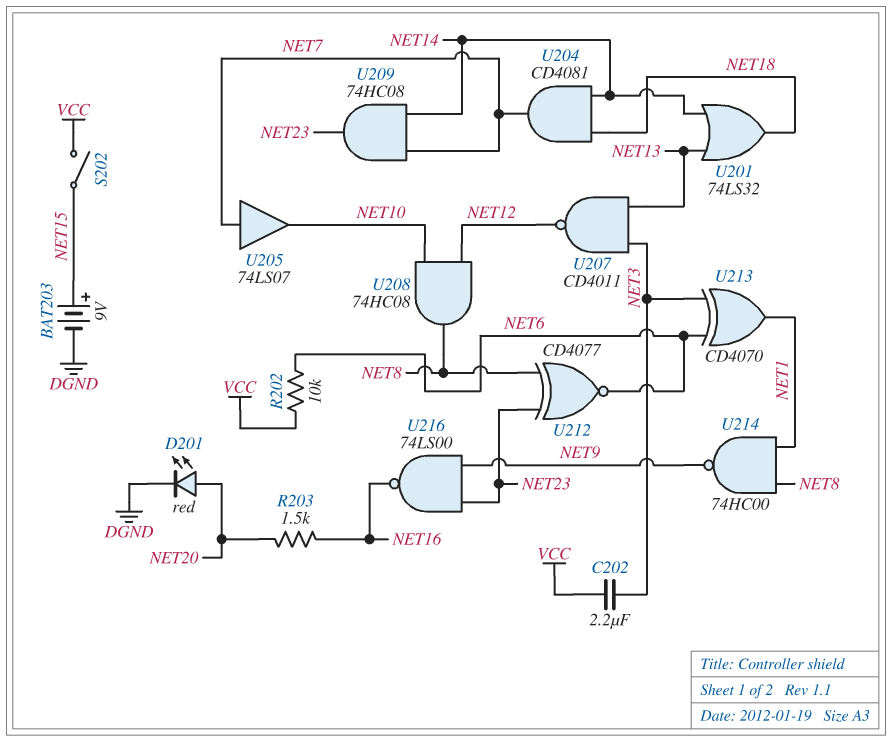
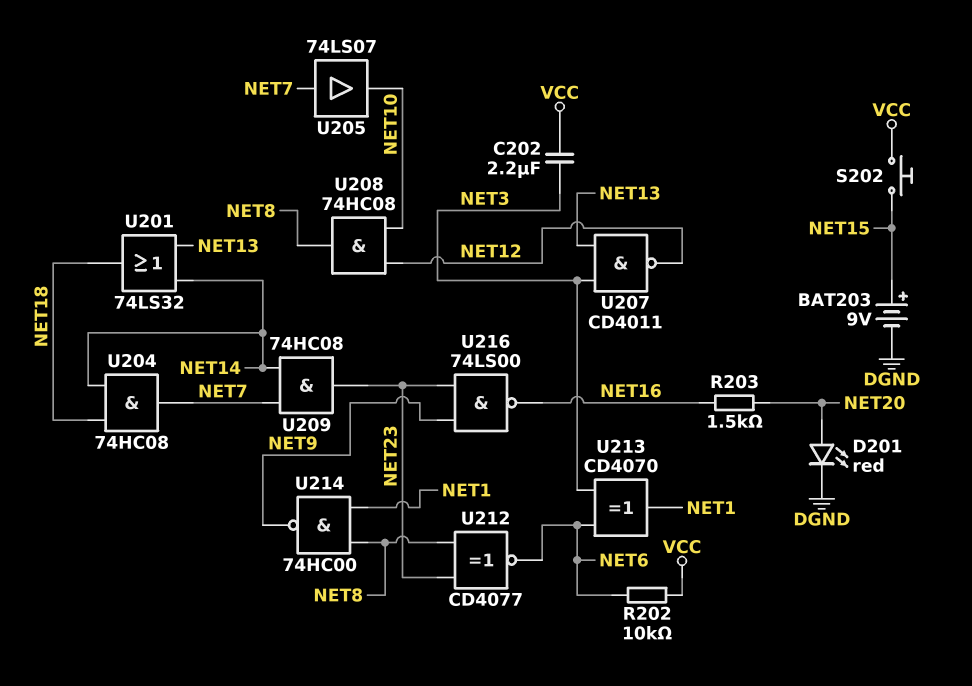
S202: switch (NET15, VCC) -> button (NET15, VCC)
U204: AND CD4081 (in NET14, in NET18, out NET7) -> AND 74HC08 (in NET14, in NET18, out NET7)

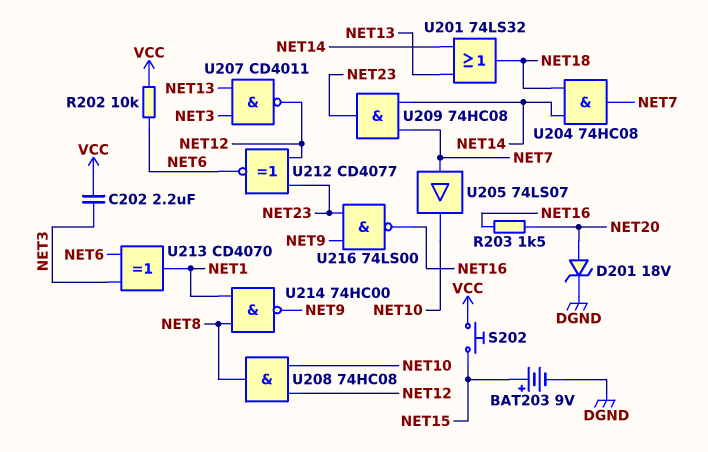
D201: LED red (A NET20, K DGND) -> zener 18V (A NET20, K DGND)
U212: XNOR CD4077 (in NET8, in NET23, out NET6) -> XNOR CD4077 (in NET12, in NET23, out NET6)

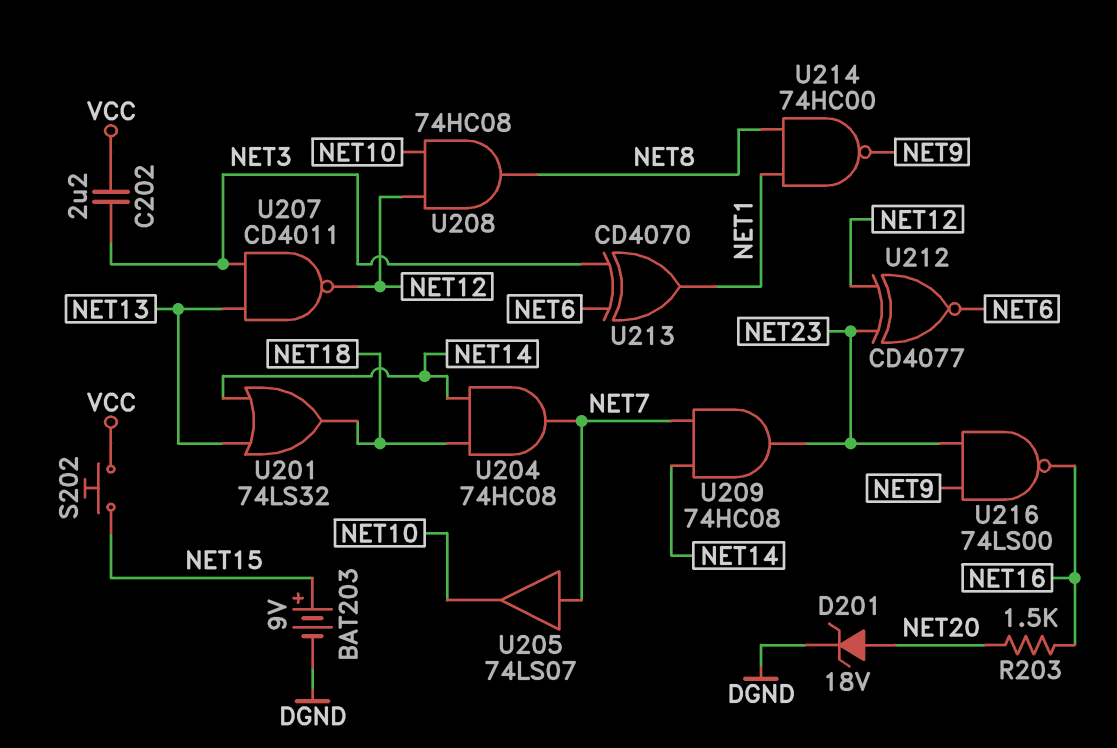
R202: 10k (NET6, VCC) -> none

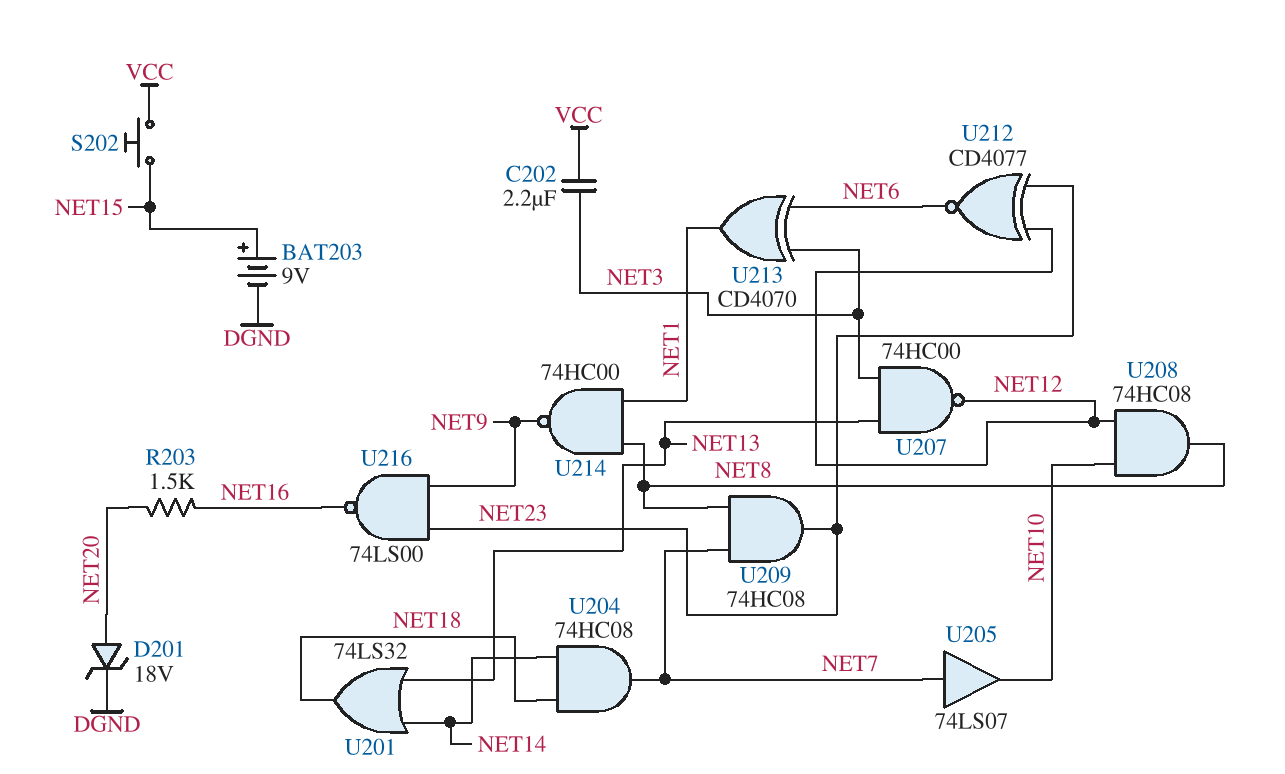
U207: NAND CD4011 (in NET3, in NET13, out NET12) -> NAND 74HC00 (in NET3, in NET13, out NET12)
U209: AND 74HC08 (in NET7, in NET14, out NET23) -> AND 74HC08 (in NET7, in NET8, out NET23)

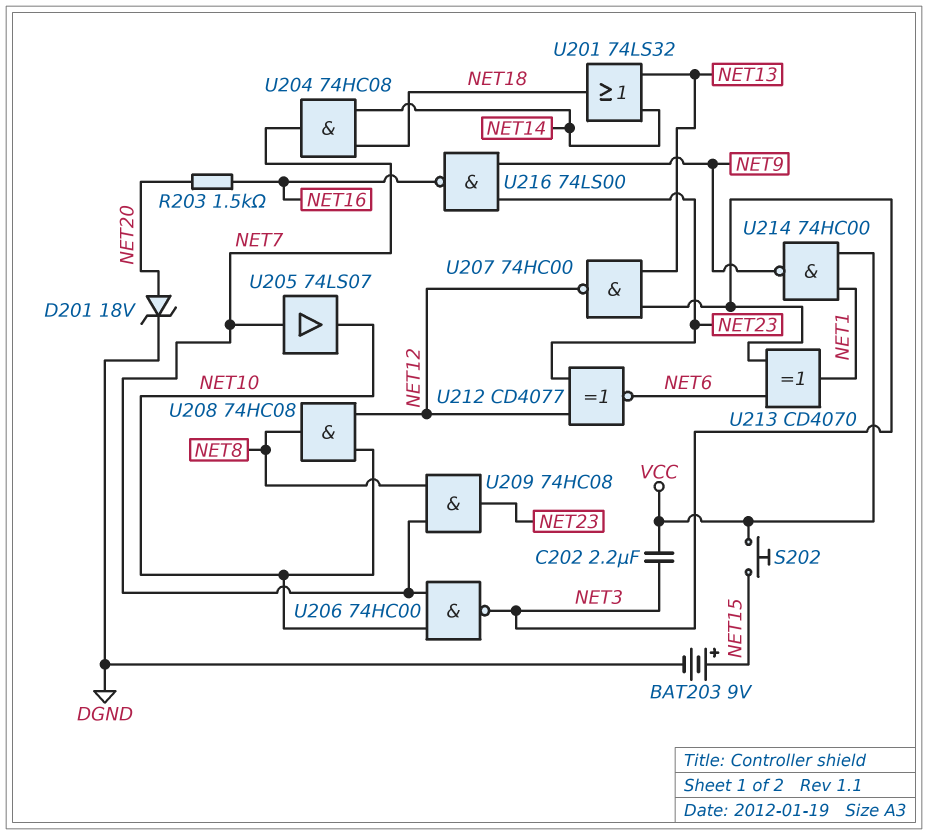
U206: none -> NAND 74HC00 (in NET7, in NET10, out NET3)
U214: NAND 74HC00 (in NET1, in NET8, out NET9) -> NAND 74HC00 (in NET1, in VCC, out NET9)

